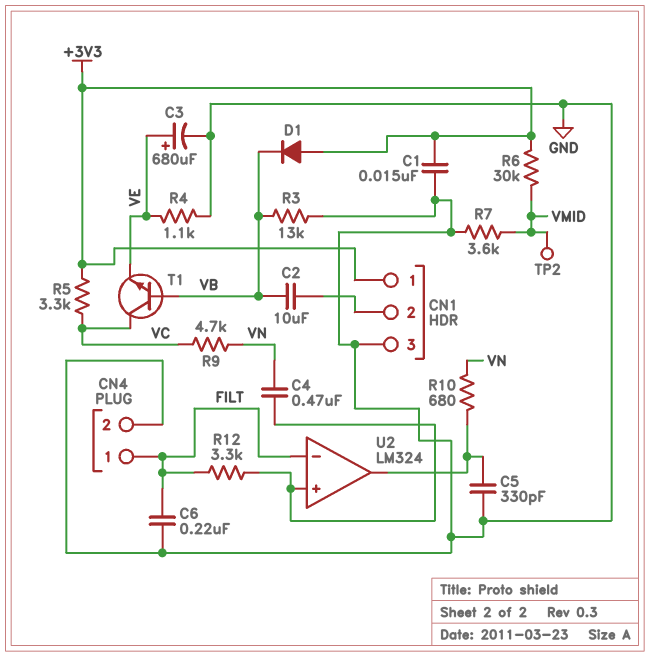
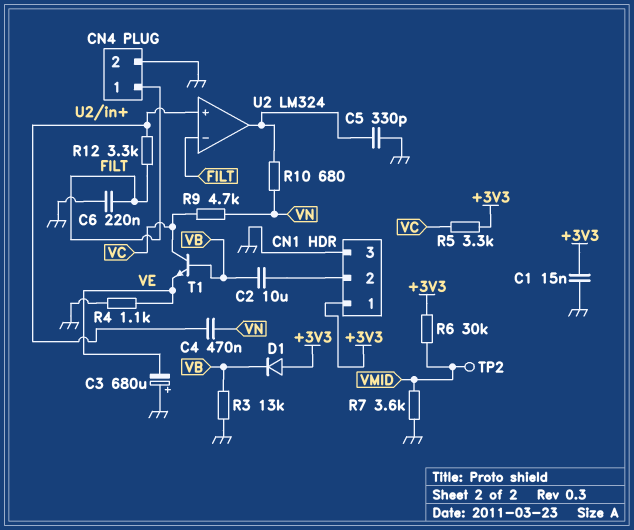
C3: 680uF (plus VE, minus GND) -> 680uF (plus GND, minus VE)

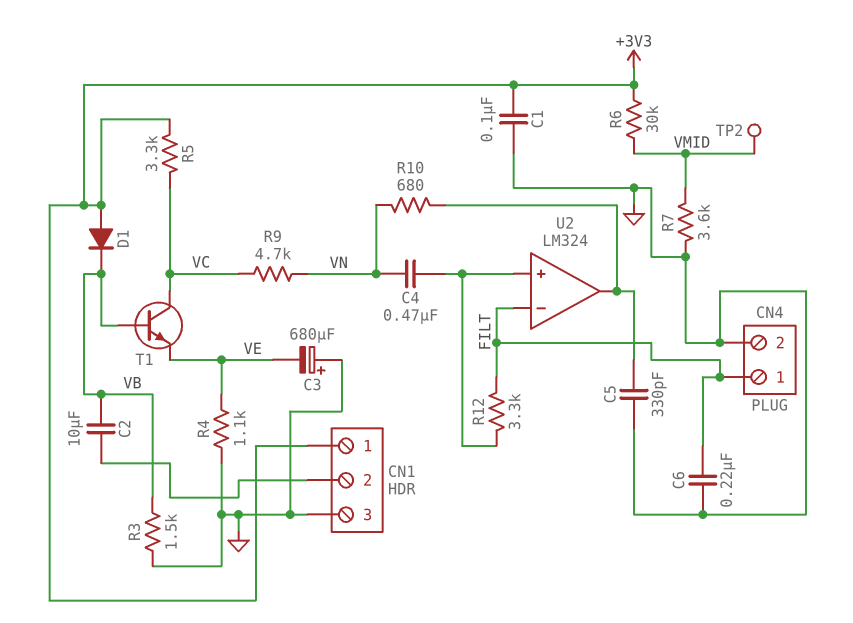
C1: 15nF (+3V3, GND) -> 100nF (+3V3, GND)
R3: 13k (GND, VB) -> 1.5k (GND, VB)

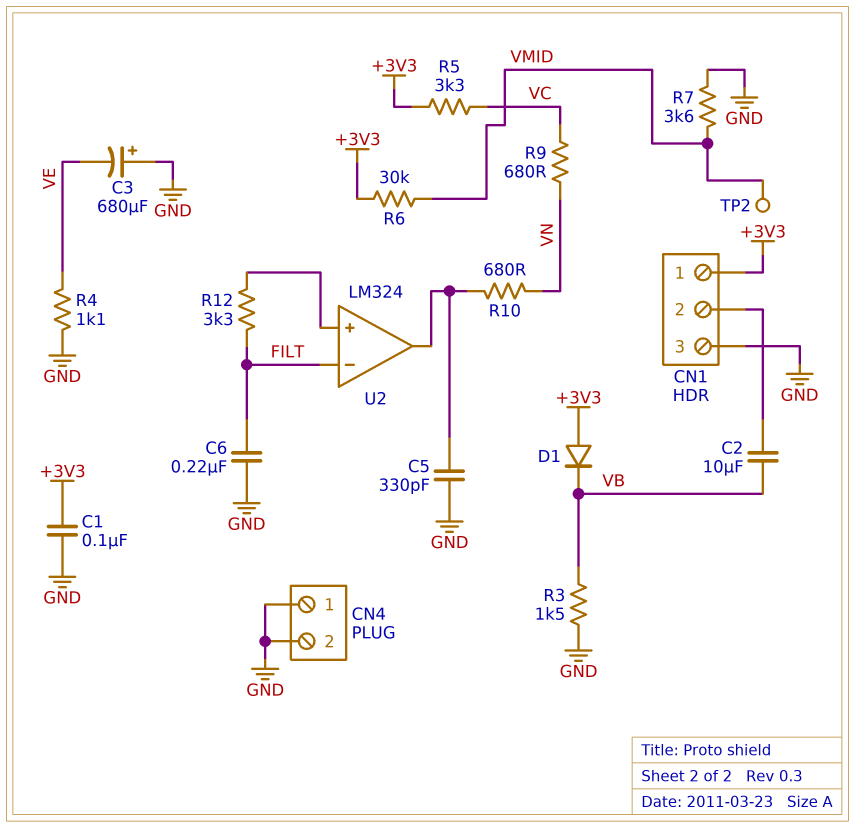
C4: 470nF (U2/in+, VN) -> none
CN4 pin 1: FILT -> GND
R9: 4.7k (VC, VN) -> 680 (VC, VN)
T1: NPN (B VB, C VC, E VE) -> none

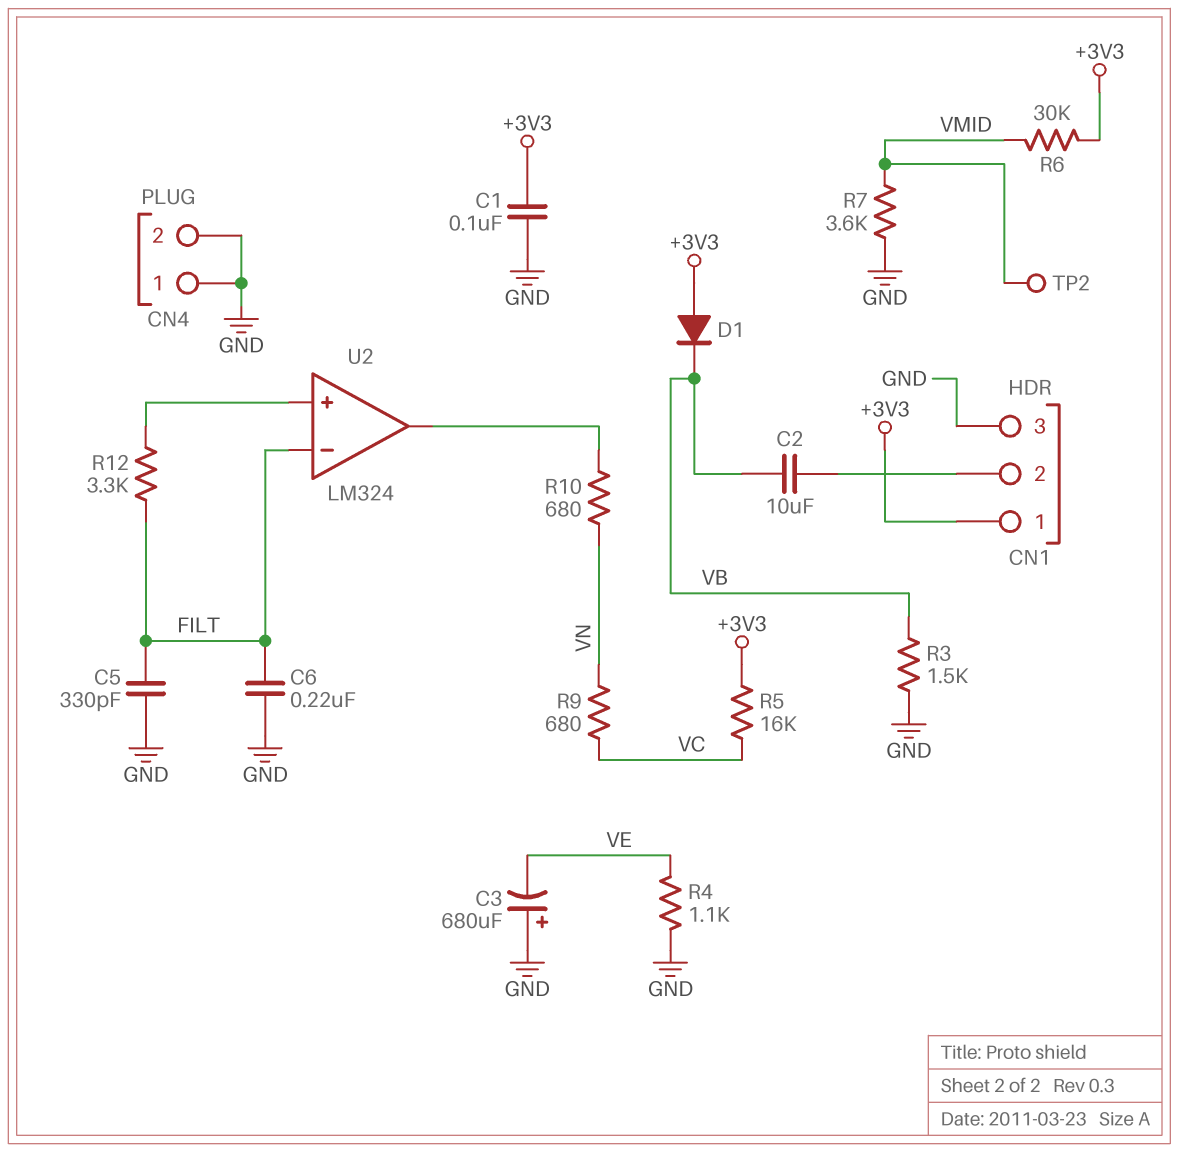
C5: 330pF (GND, U2/out) -> 330pF (FILT, GND)
R5: 3.3k (+3V3, VC) -> 16k (+3V3, VC)

